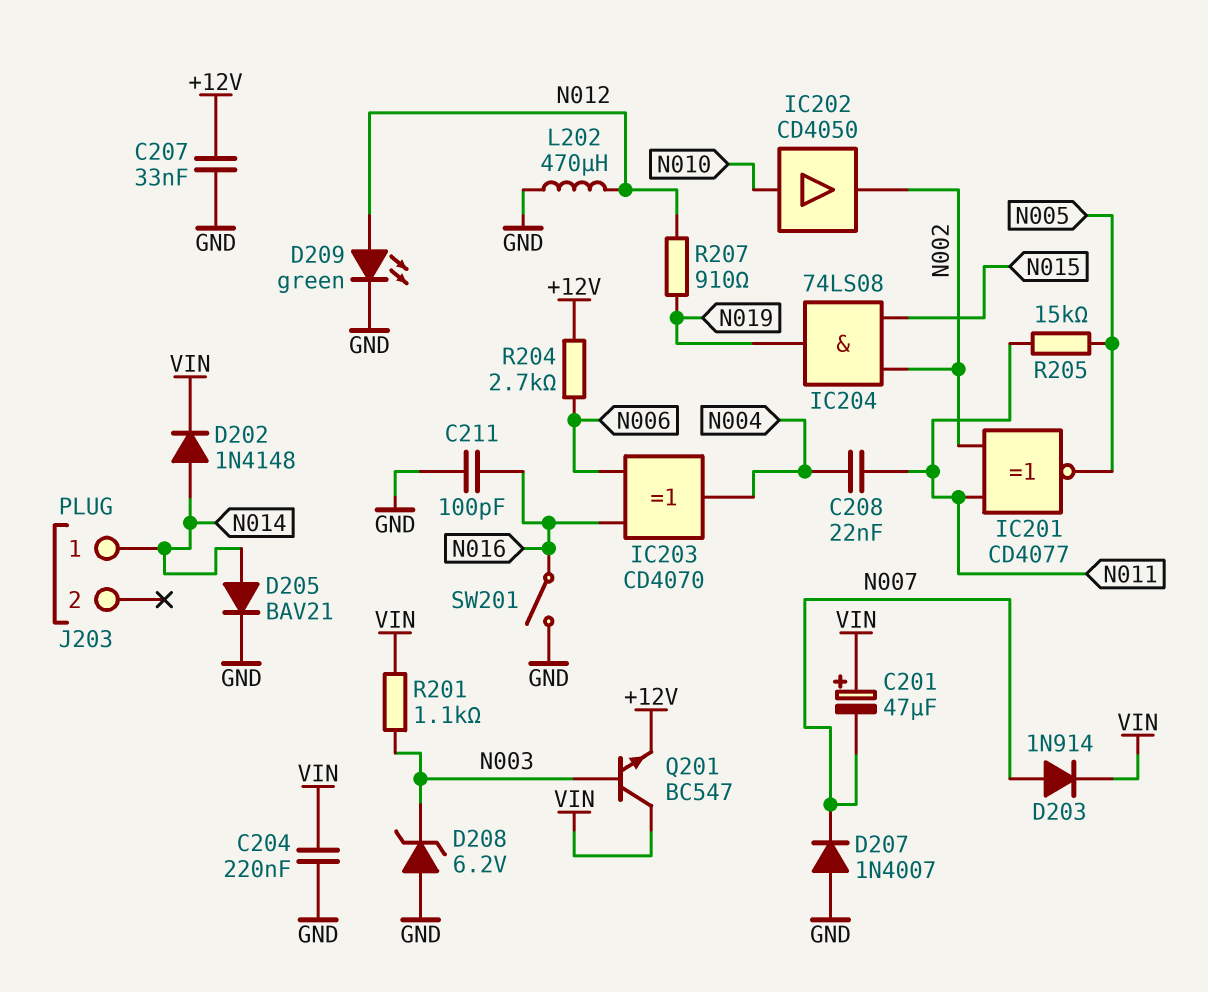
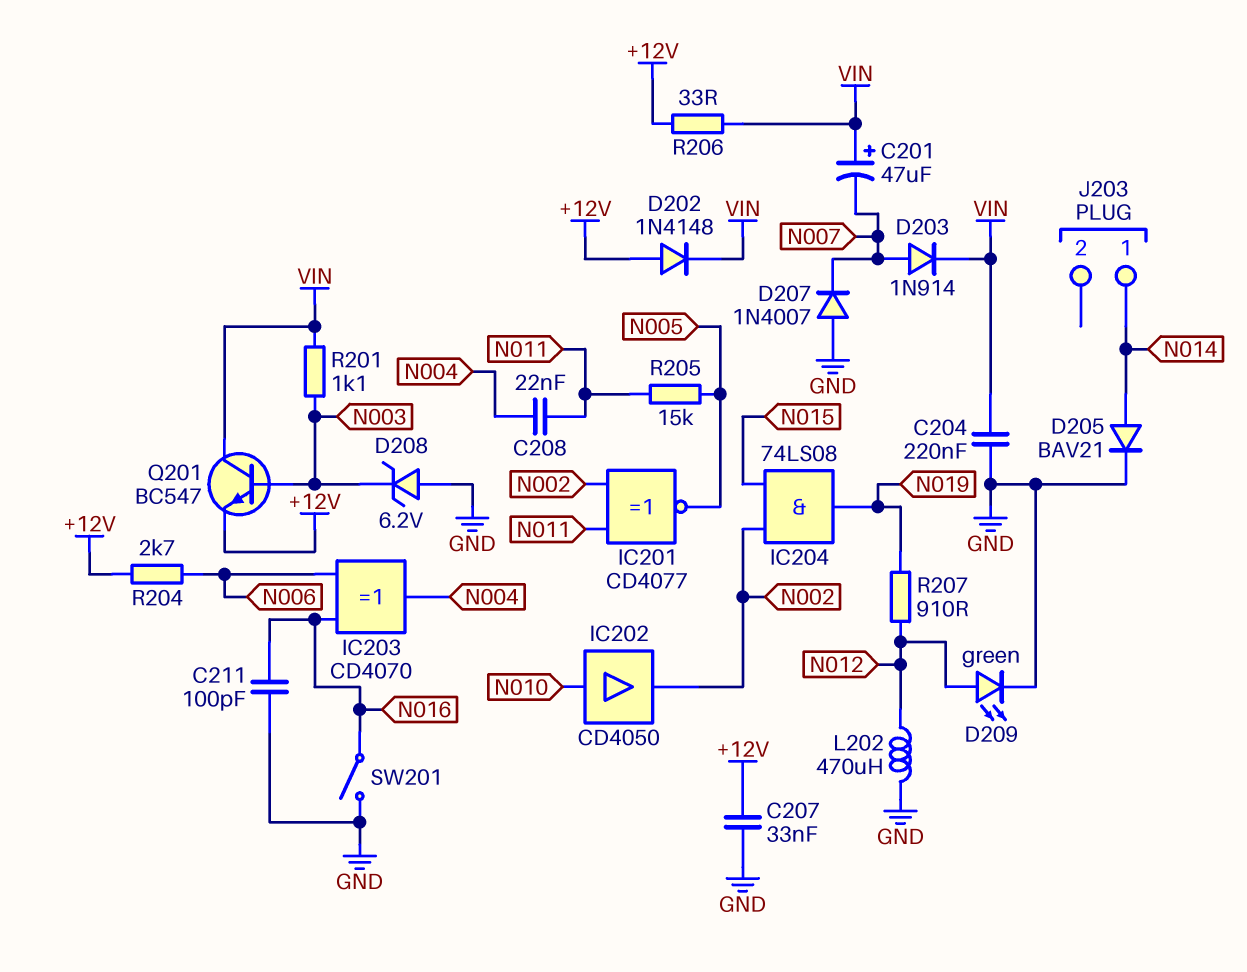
D202: diode 1N4148 (A N014, K VIN) -> diode 1N4148 (A +12V, K VIN)
R206: none -> 33 (+12V, VIN)

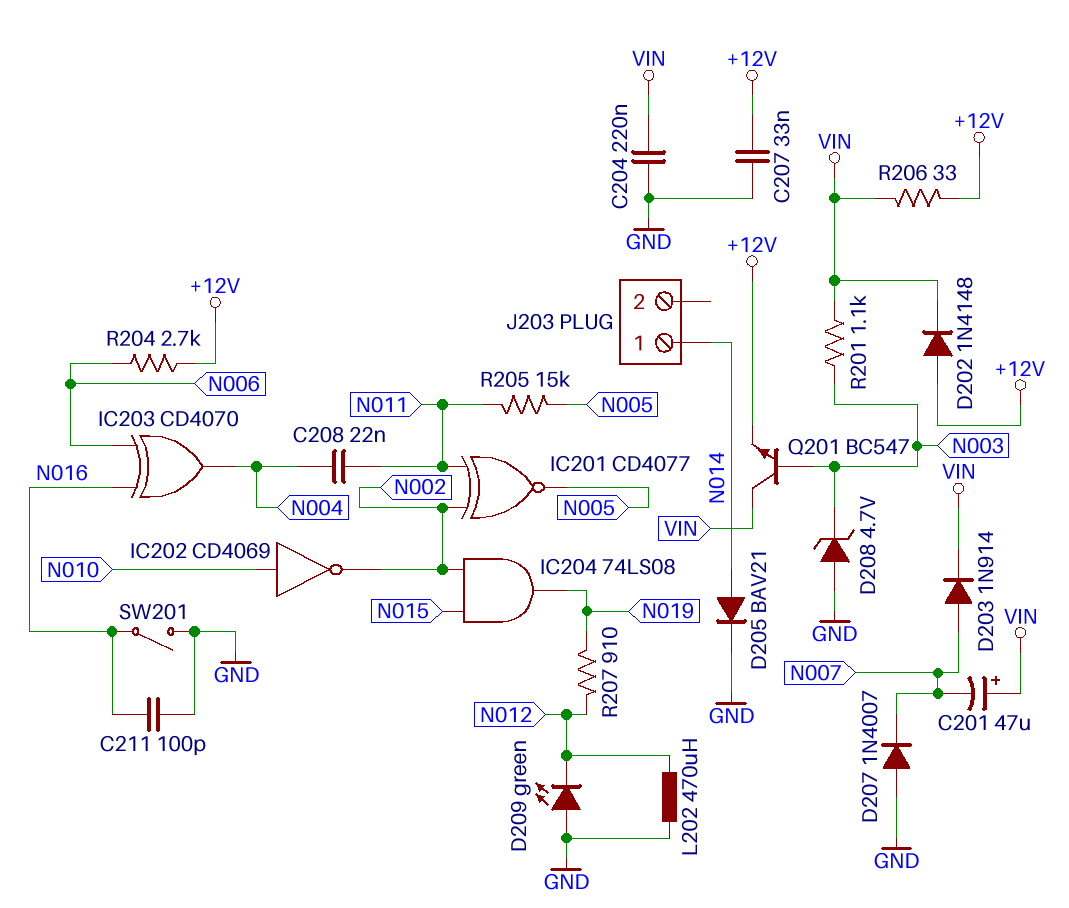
D208: zener 6.2V (A GND, K N003) -> zener 4.7V (A GND, K N003)
D209: LED green (A N012, K GND) -> LED green (A GND, K N012)
IC202: buffer CD4050 (in N010, out N002) -> NOT CD4069 (in N010, out N002)

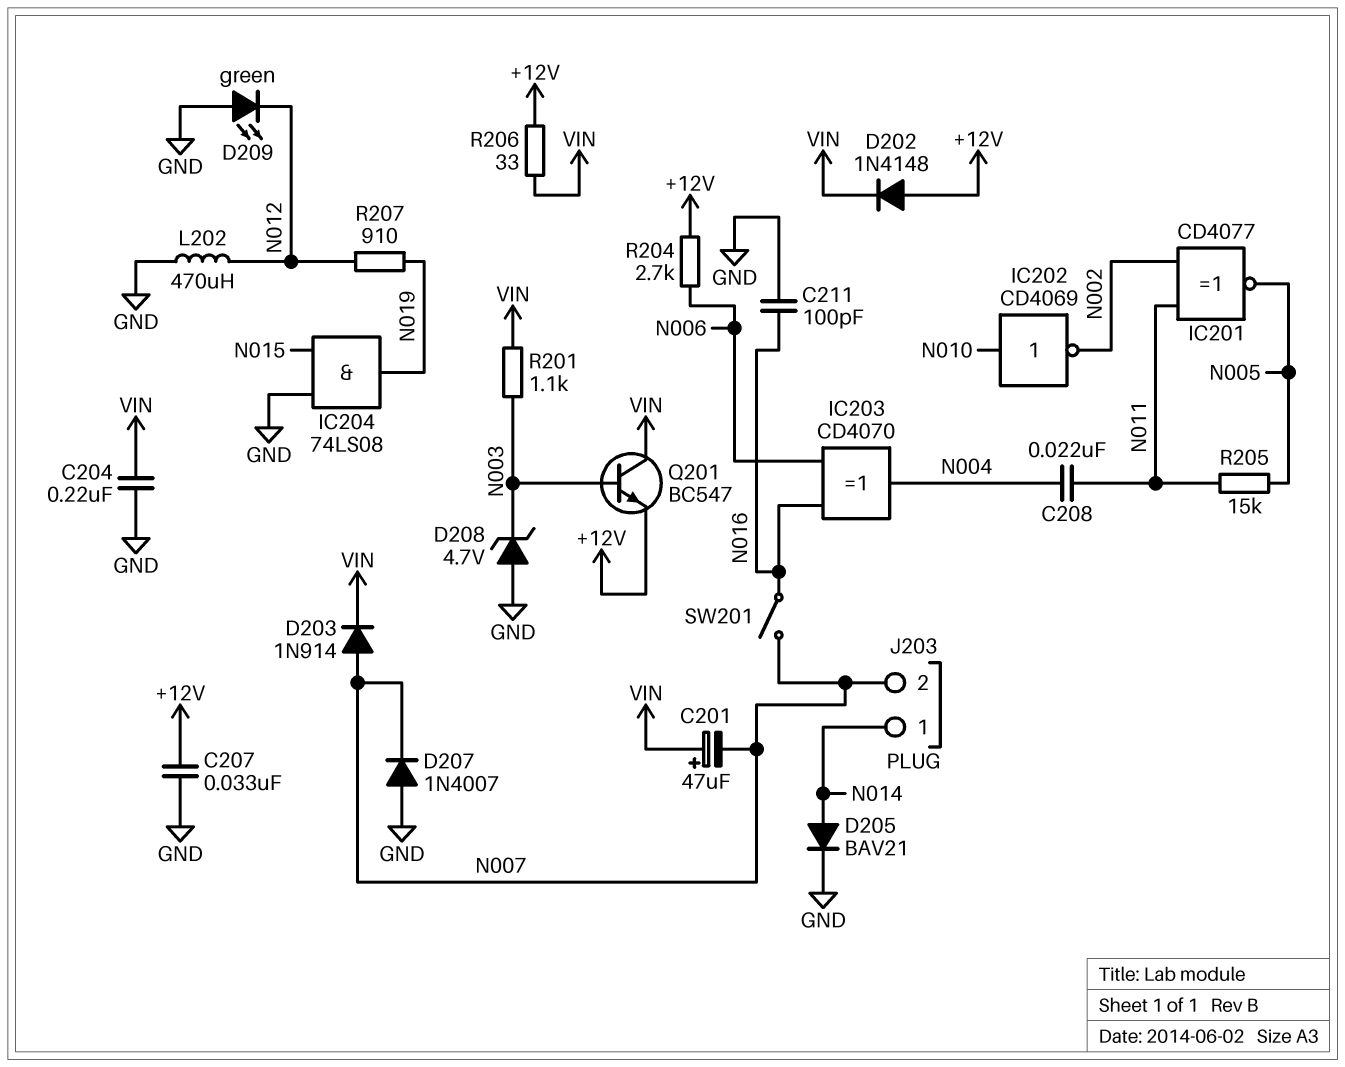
IC204: AND 74LS08 (in N002, in N015, out N019) -> AND 74LS08 (in GND, in N015, out N019)
J203 pin 2: none -> N007
SW201: switch (GND, N016) -> switch (N007, N016)

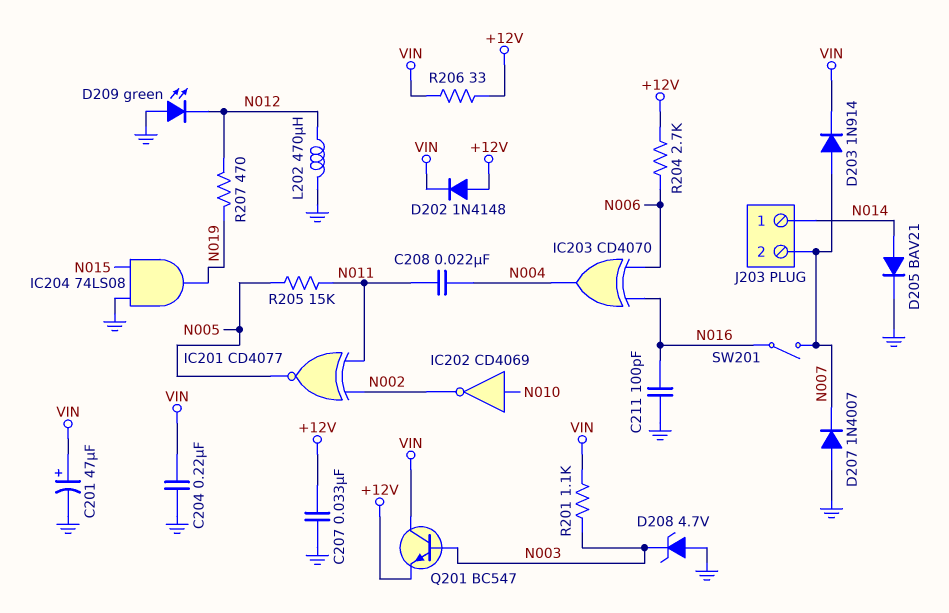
C201: 47uF (plus VIN, minus N007) -> 47uF (plus VIN, minus GND)
R207: 910 (N012, N019) -> 470 (N012, N019)

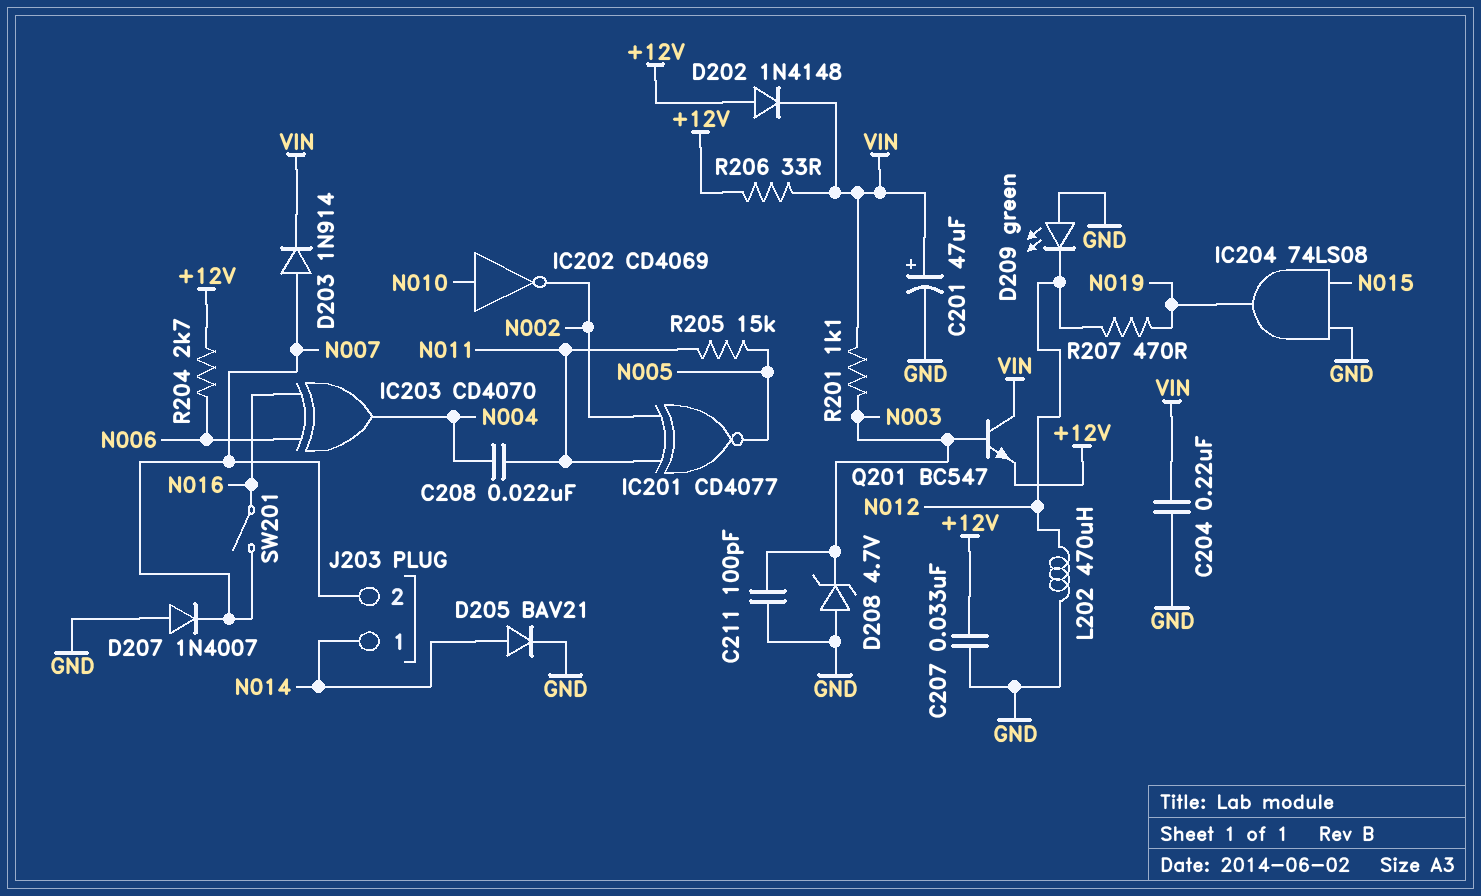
C211: 100pF (GND, N016) -> 100pF (GND, N003)

